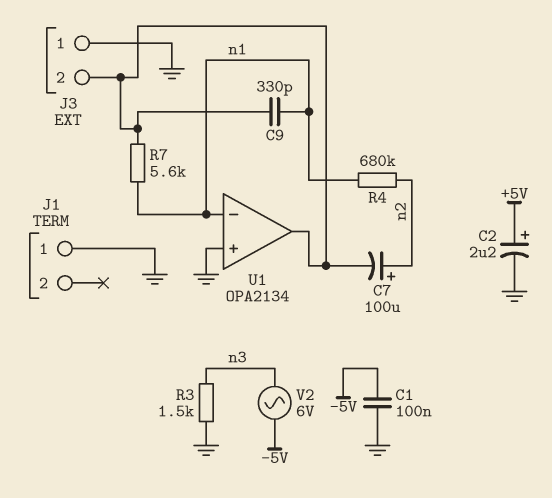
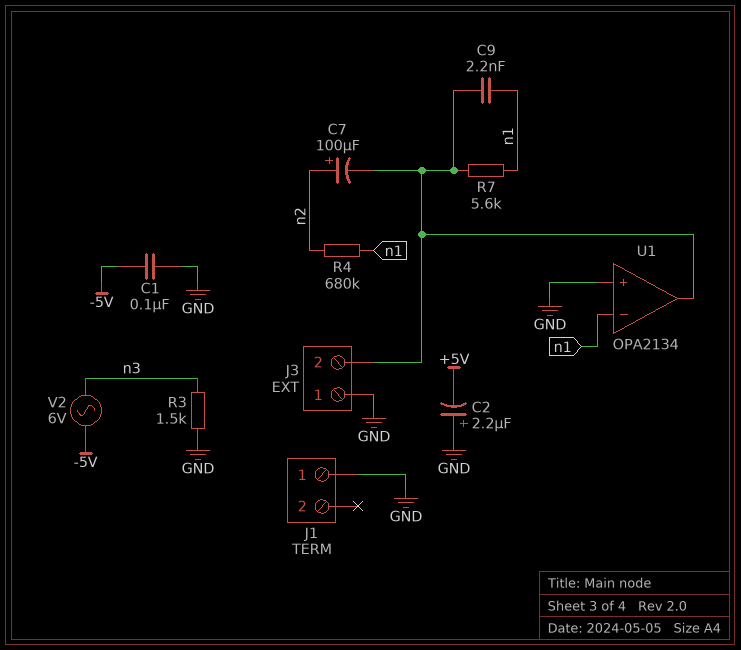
C2: 2.2uF (plus +5V, minus GND) -> 2.2uF (plus GND, minus +5V)
C9: 330pF (J3/2, n1) -> 2.2nF (J3/2, n1)

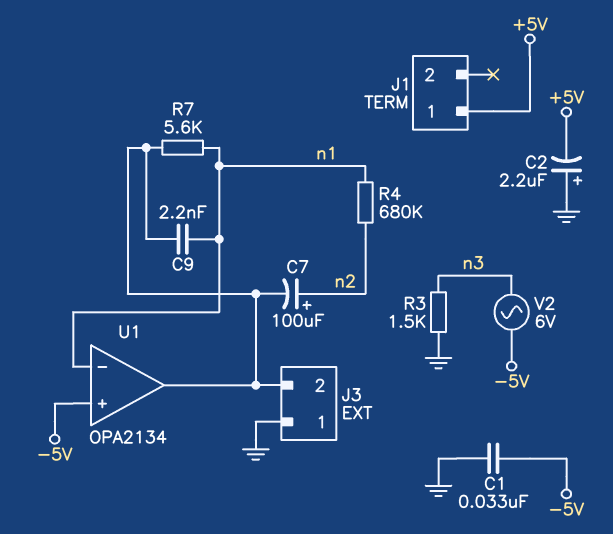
C1: 100nF (-5V, GND) -> 33nF (-5V, GND)
J1 pin 1: GND -> +5V
U1 pin in+: GND -> -5V

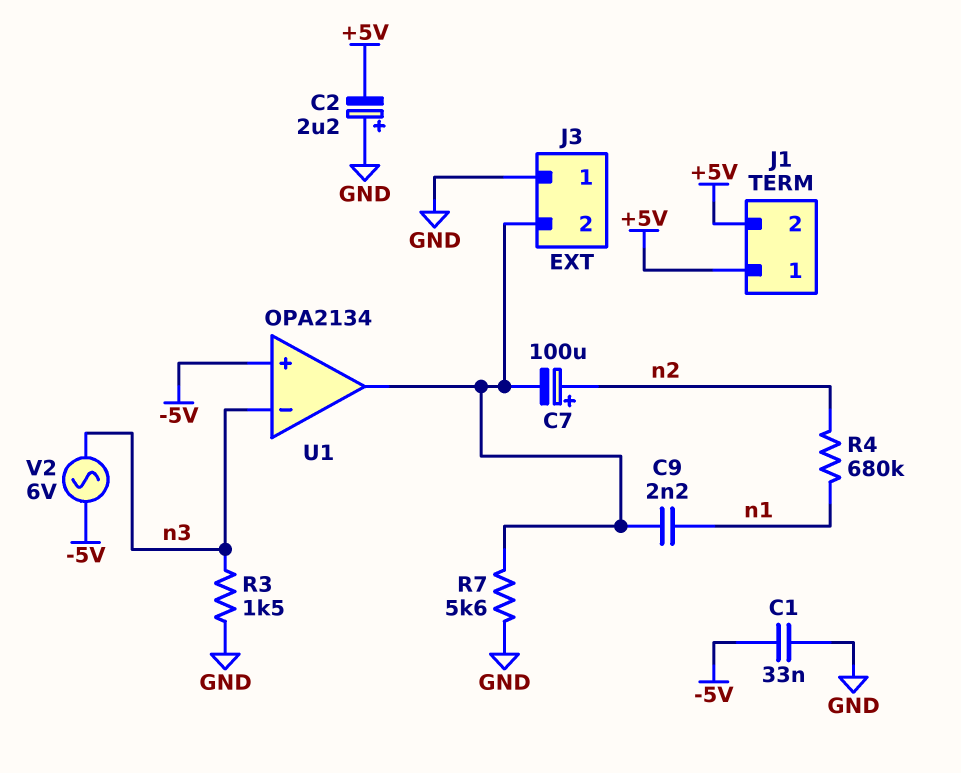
J1 pin 2: none -> +5V
R7: 5.6k (J3/2, n1) -> 5.6k (GND, J3/2)
U1 pin in-: n1 -> n3

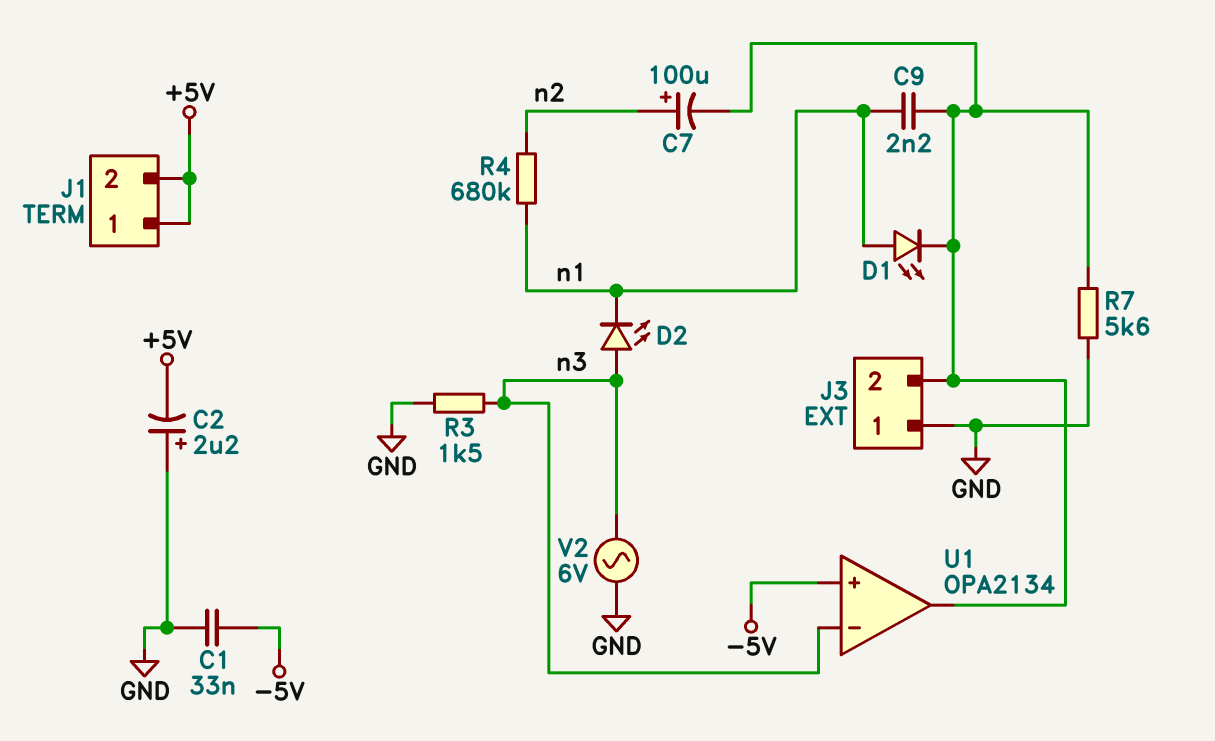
D1: none -> LED (A n1, K J3/2)
D2: none -> LED (A n3, K n1)
V2: AC 6V (-5V, n3) -> AC 6V (GND, n3)

